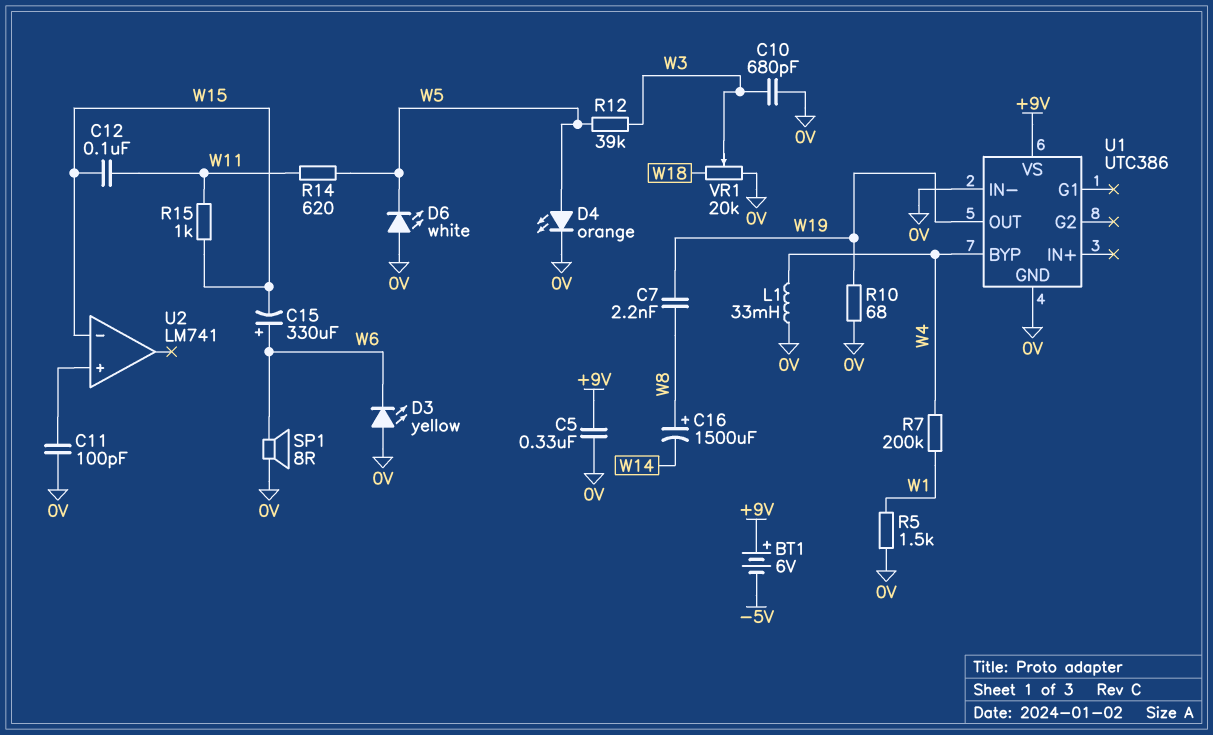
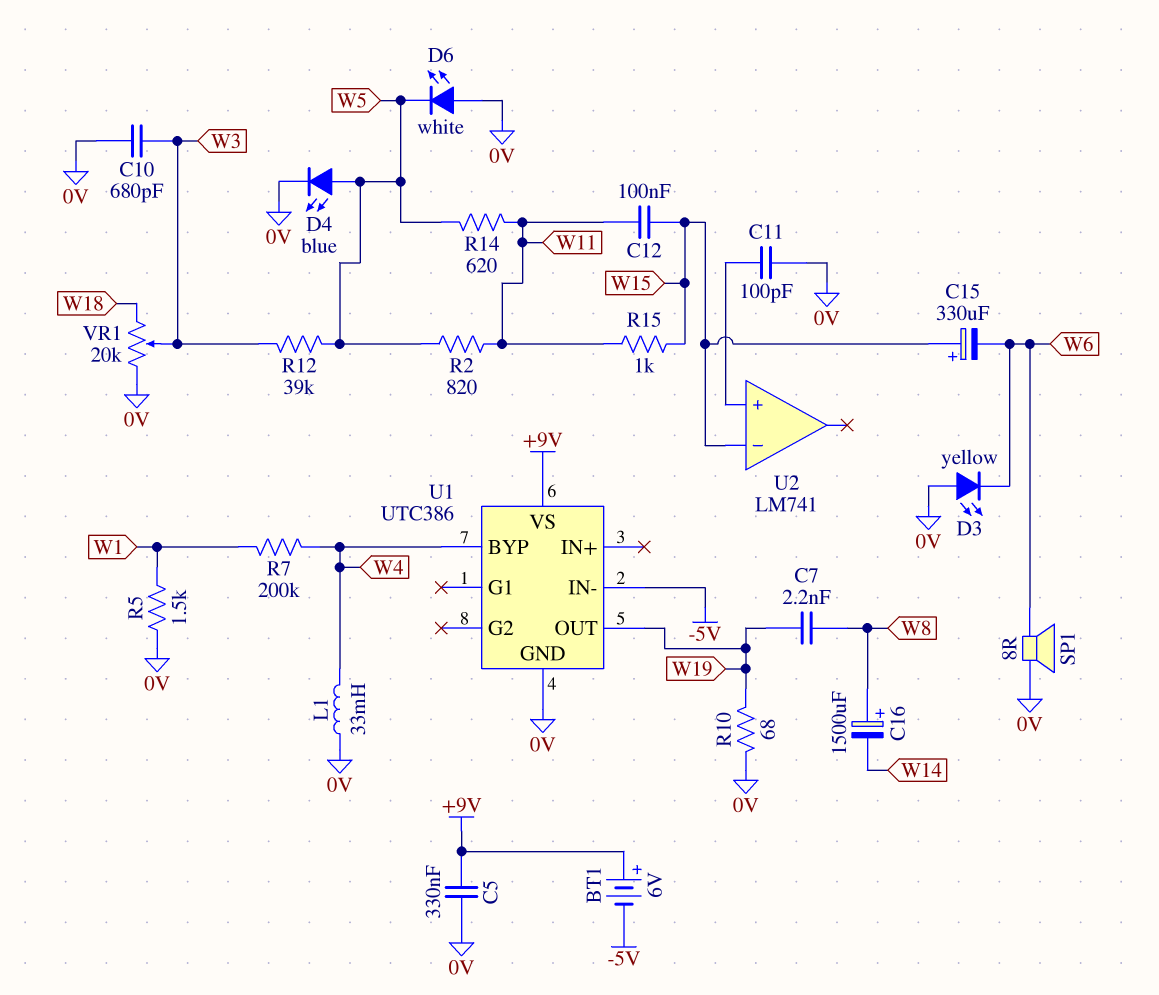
C15: 330uF (plus W6, minus W15) -> 330uF (plus W15, minus W6)
D4: LED orange (A W5, K 0V) -> LED blue (A W5, K 0V)
R2: none -> 820 (W5, W11)
U1 pin IN-: 0V -> -5V

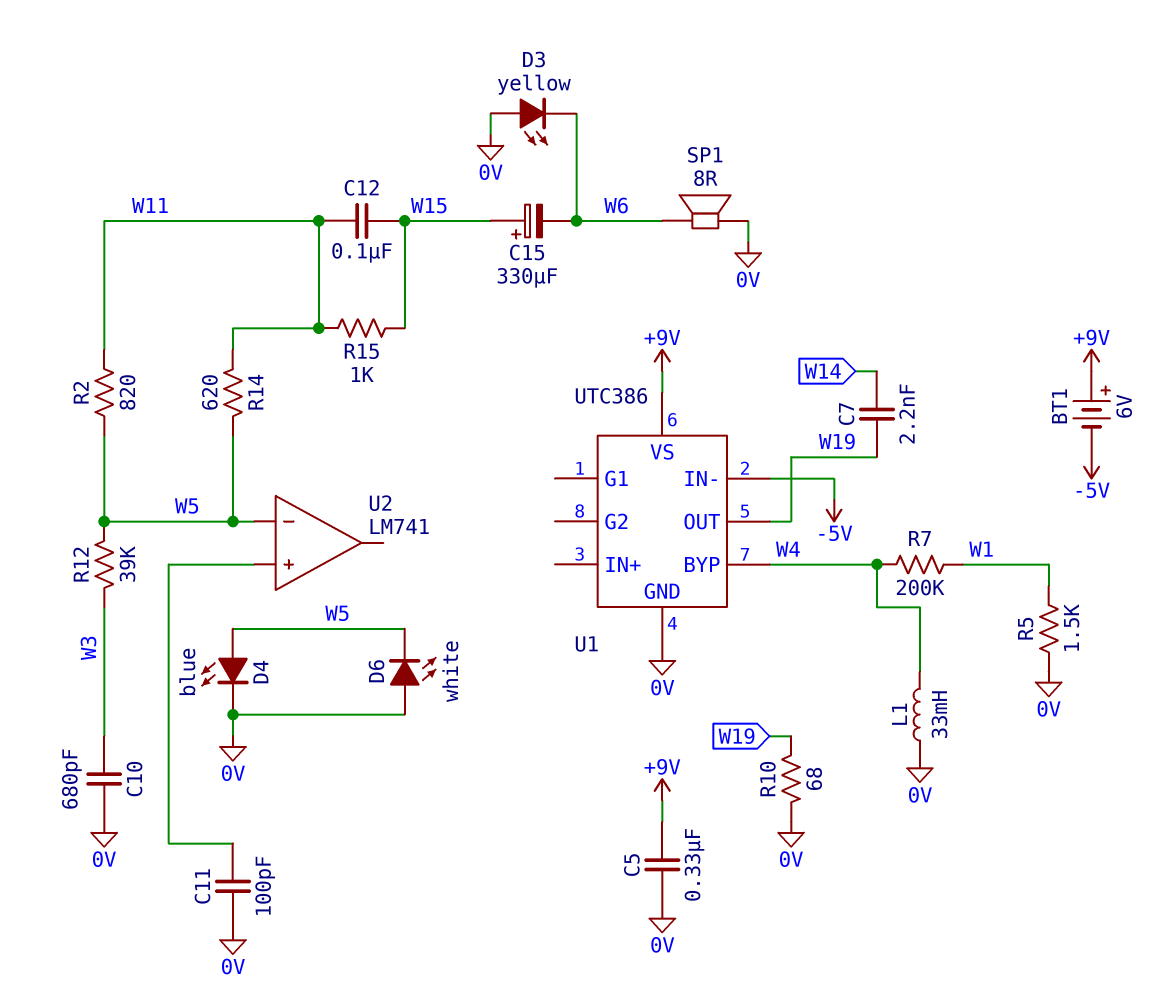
C7: 2.2nF (W8, W19) -> 2.2nF (W14, W19)
C16: 1500uF (plus W8, minus W14) -> none
U2 pin in-: W15 -> W5
VR1: 20k (0V, W18, wiper W3) -> none

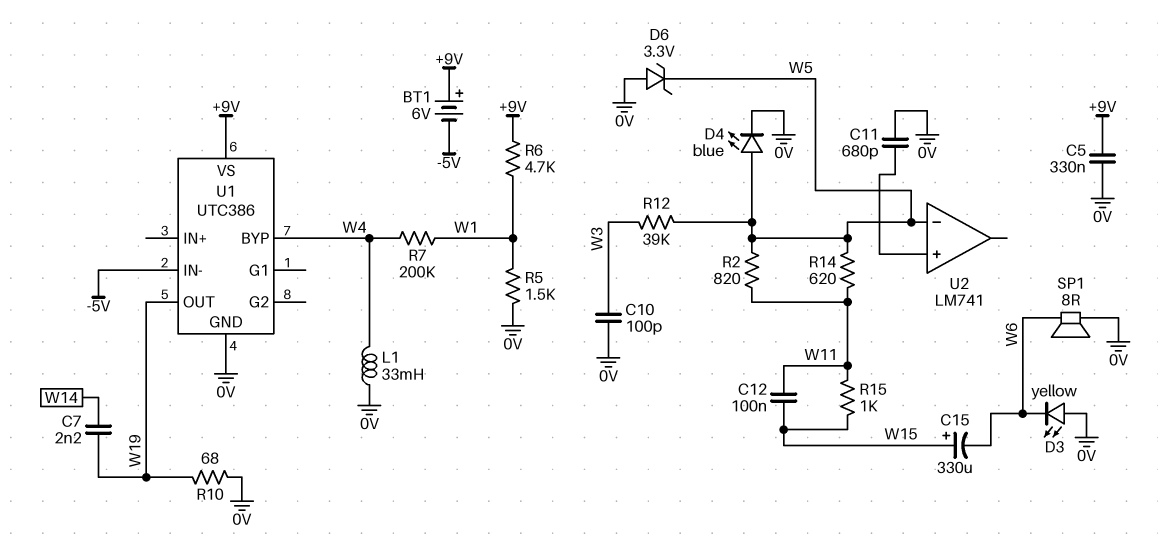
C10: 680pF (0V, W3) -> 100pF (0V, W3)
C11: 100pF (0V, U2/in+) -> 680pF (0V, U2/in+)
D6: LED white (A 0V, K W5) -> zener 3.3V (A 0V, K W5)
R6: none -> 4.7k (+9V, W1)

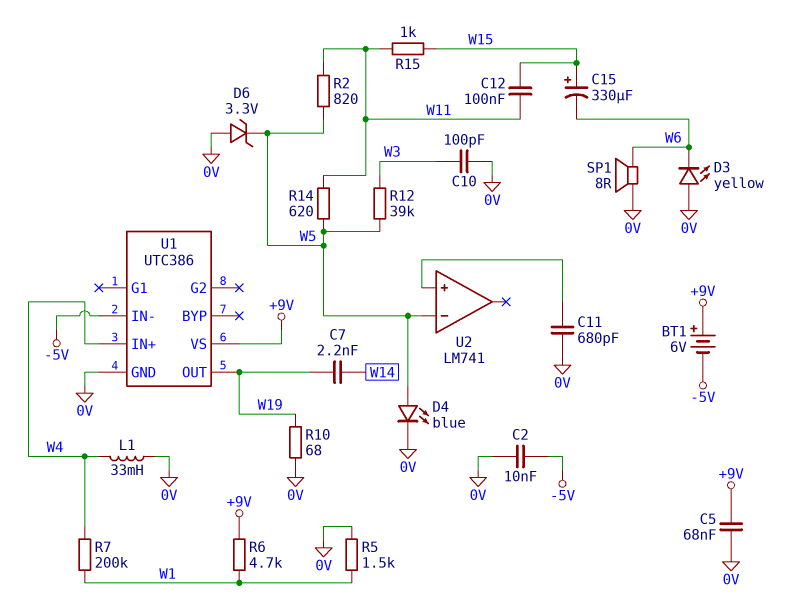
C2: none -> 10nF (-5V, 0V)
C5: 330nF (+9V, 0V) -> 68nF (+9V, 0V)
U1 pin BYP: W4 -> none
U1 pin IN+: none -> W4

